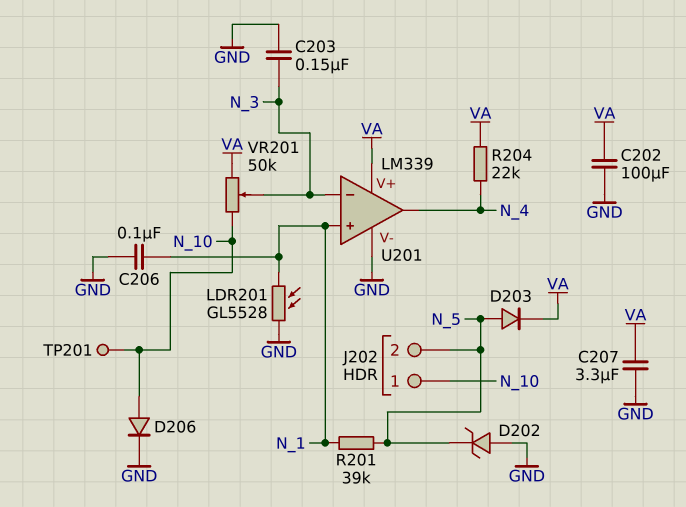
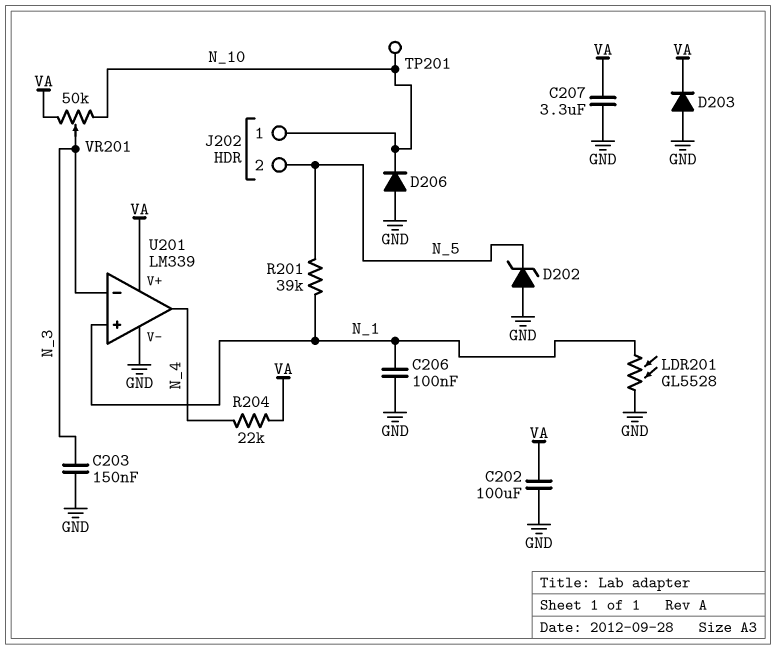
D203: diode (A N_5, K VA) -> diode (A GND, K VA)
D206: diode (A N_10, K GND) -> diode (A GND, K N_10)

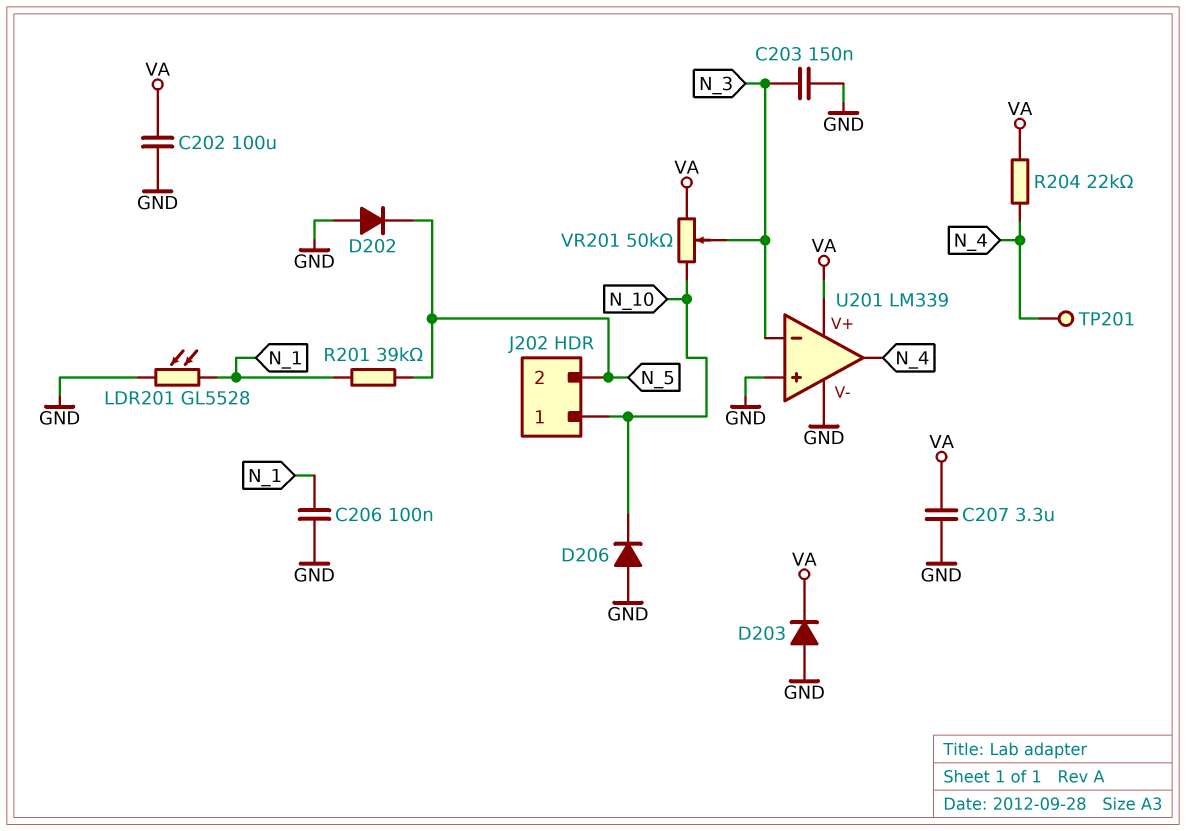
D202: zener (A GND, K N_5) -> diode (A GND, K N_5)
TP201: test point (N_10) -> test point (N_4)
U201 pin in+: N_1 -> GND

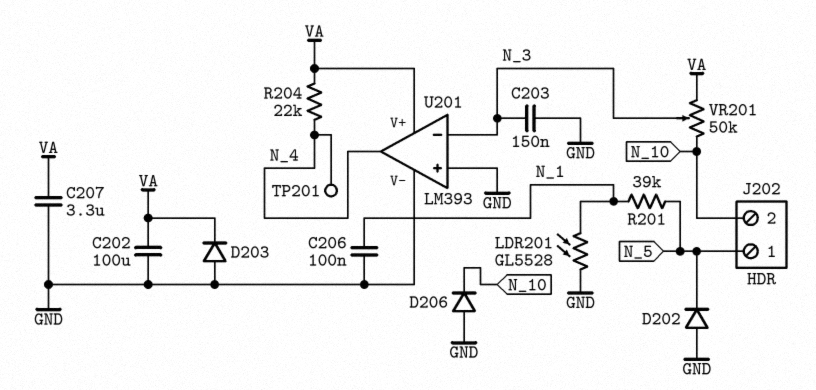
J202 pin 1: N_10 -> N_5
J202 pin 2: N_5 -> N_10
U201: LM339 -> LM393

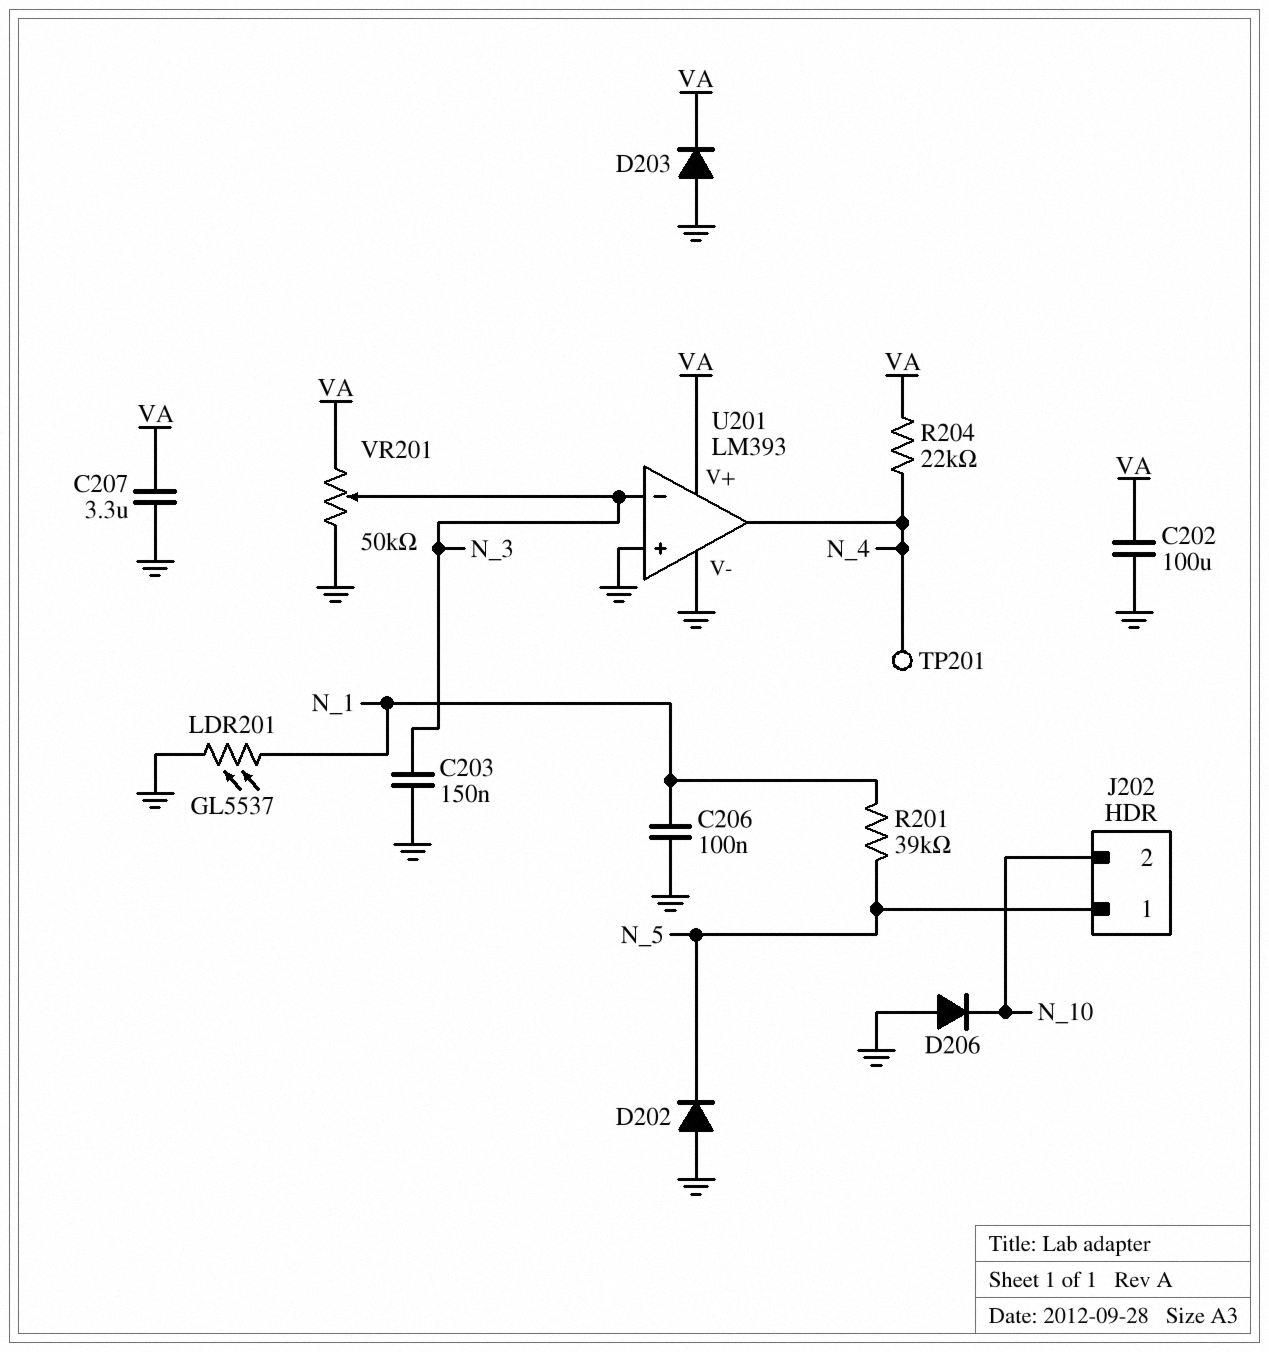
LDR201: GL5528 (GND, N_1) -> GL5537 (GND, N_1)
VR201: 50k (N_10, VA, wiper N_3) -> 50k (GND, VA, wiper N_3)

